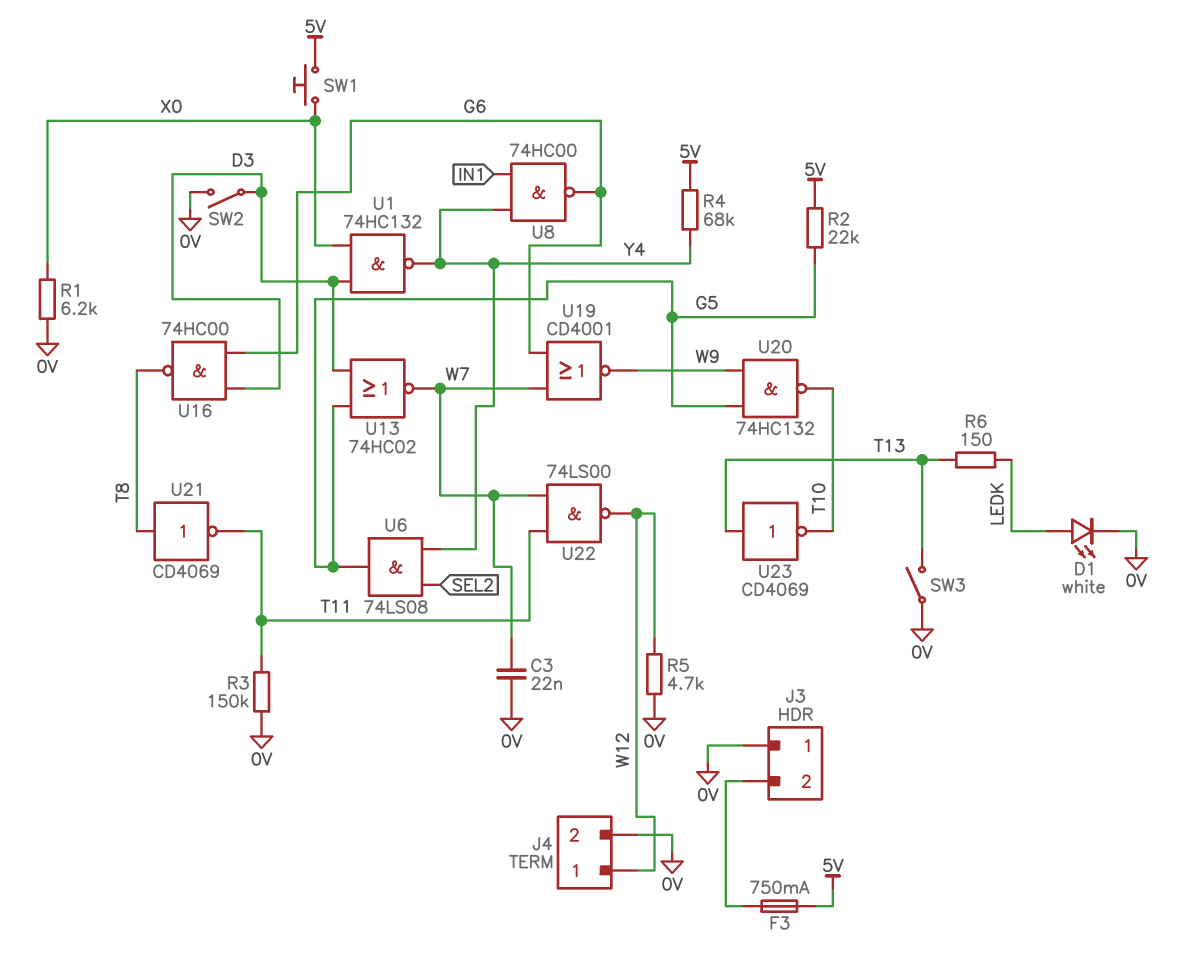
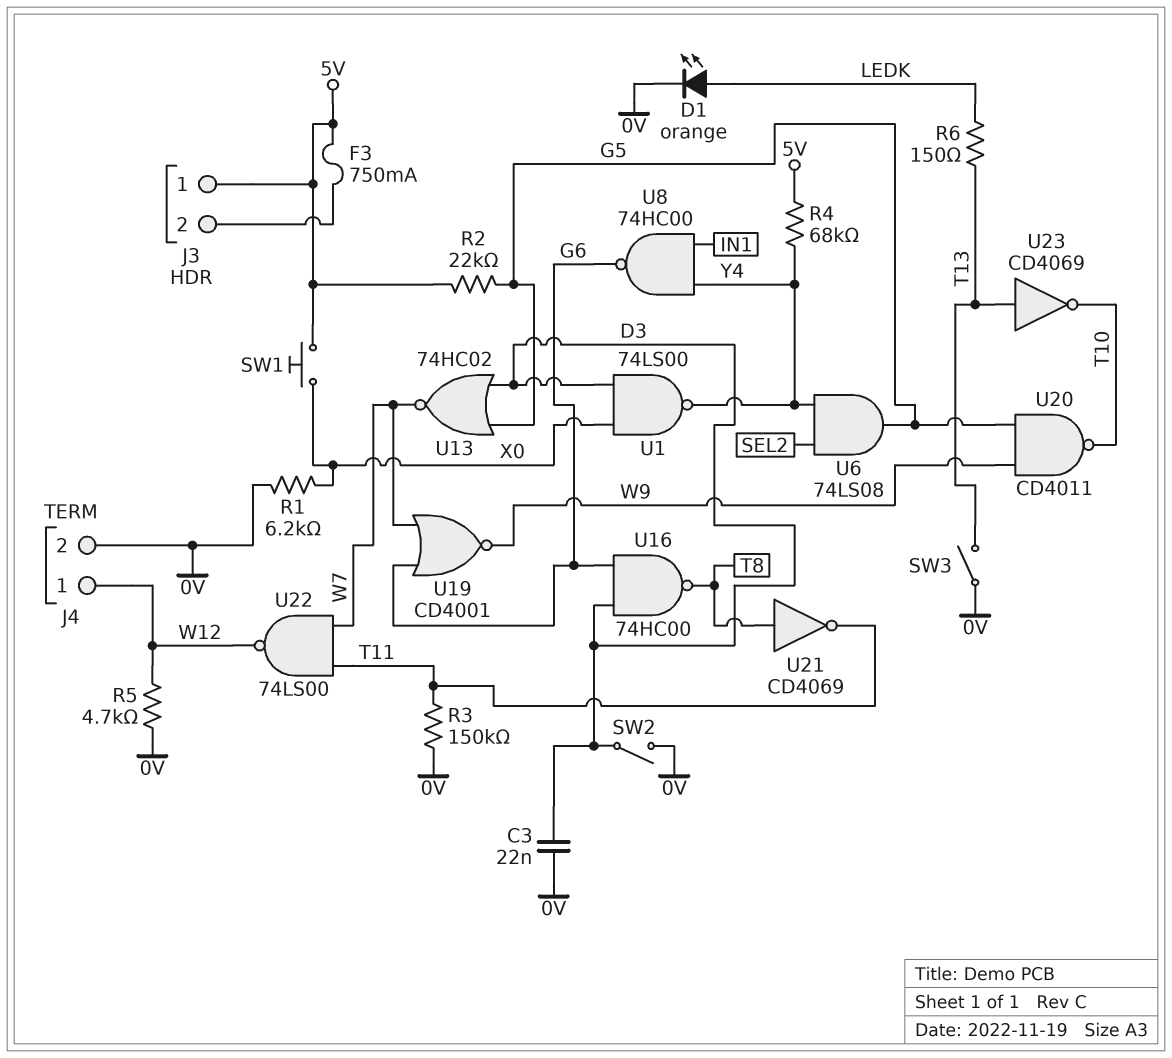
C3: 22nF (0V, W7) -> 22nF (0V, D3)
D1: LED white (A LEDK, K 0V) -> LED orange (A LEDK, K 0V)
J3 pin 1: 0V -> 5V
U1: NAND 74HC132 (in D3, in X0, out Y4) -> NAND 74LS00 (in D3, in X0, out Y4)
U20: NAND 74HC132 (in G5, in W9, out T10) -> NAND CD4011 (in G5, in W9, out T10)

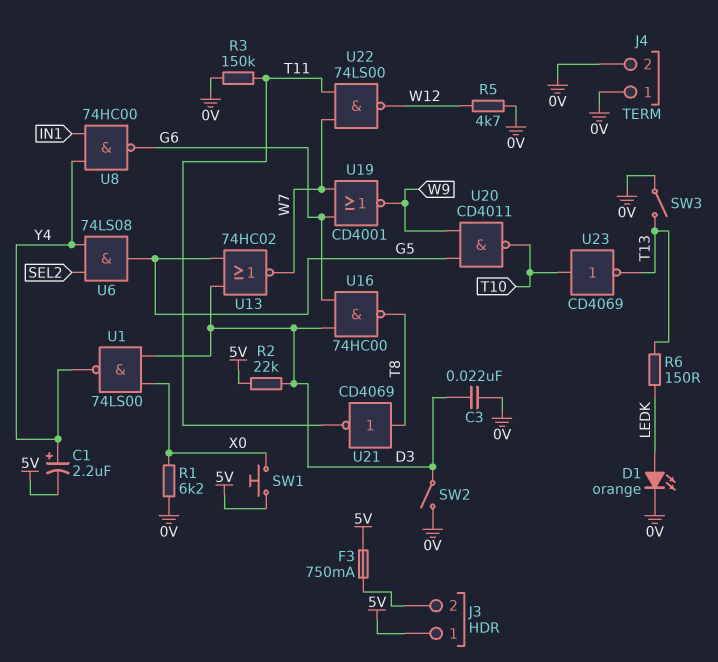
C1: none -> 2.2uF (plus Y4, minus 5V)
J4 pin 1: W12 -> 0V
R2: 22k (5V, G5) -> 22k (5V, D3)
R4: 68k (5V, Y4) -> none
U23: NOT CD4069 (in T13, out T10) -> NOT CD4069 (in T10, out T13)

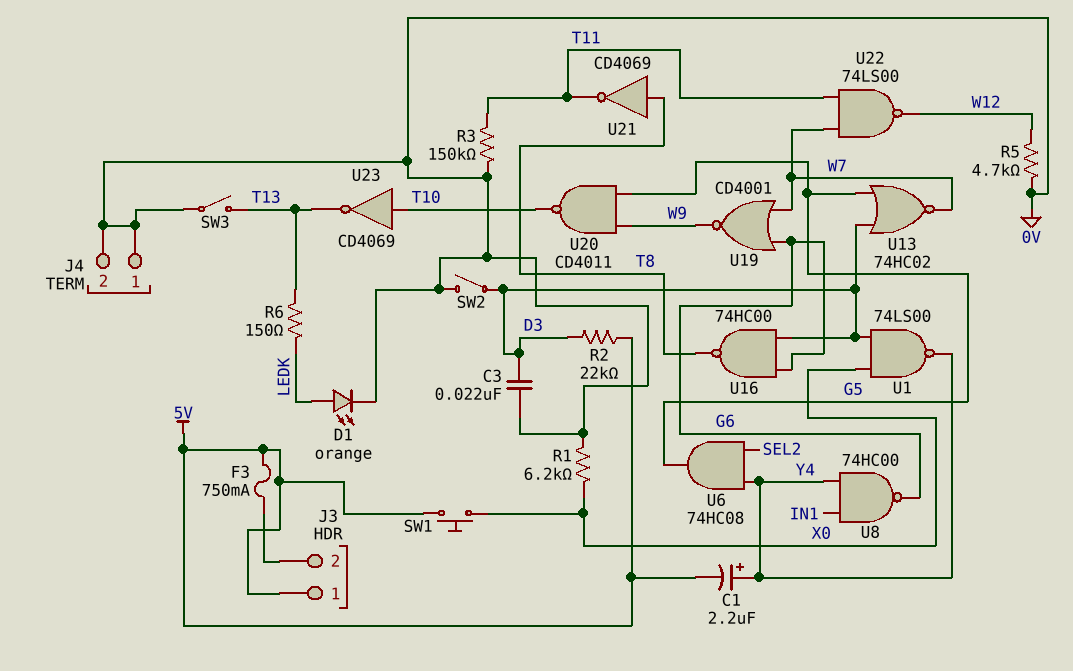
U6: AND 74LS08 (in SEL2, in Y4, out G5) -> AND 74HC08 (in SEL2, in Y4, out G5)

